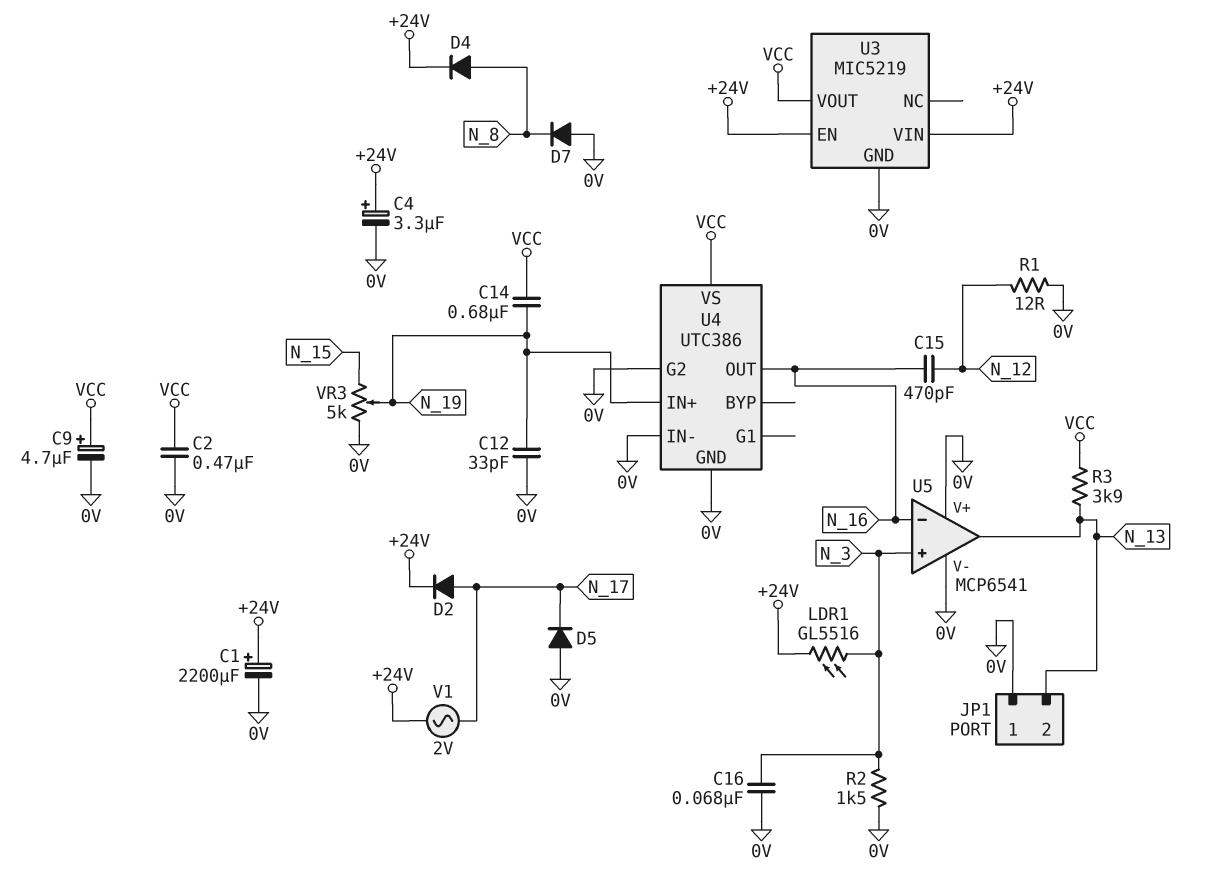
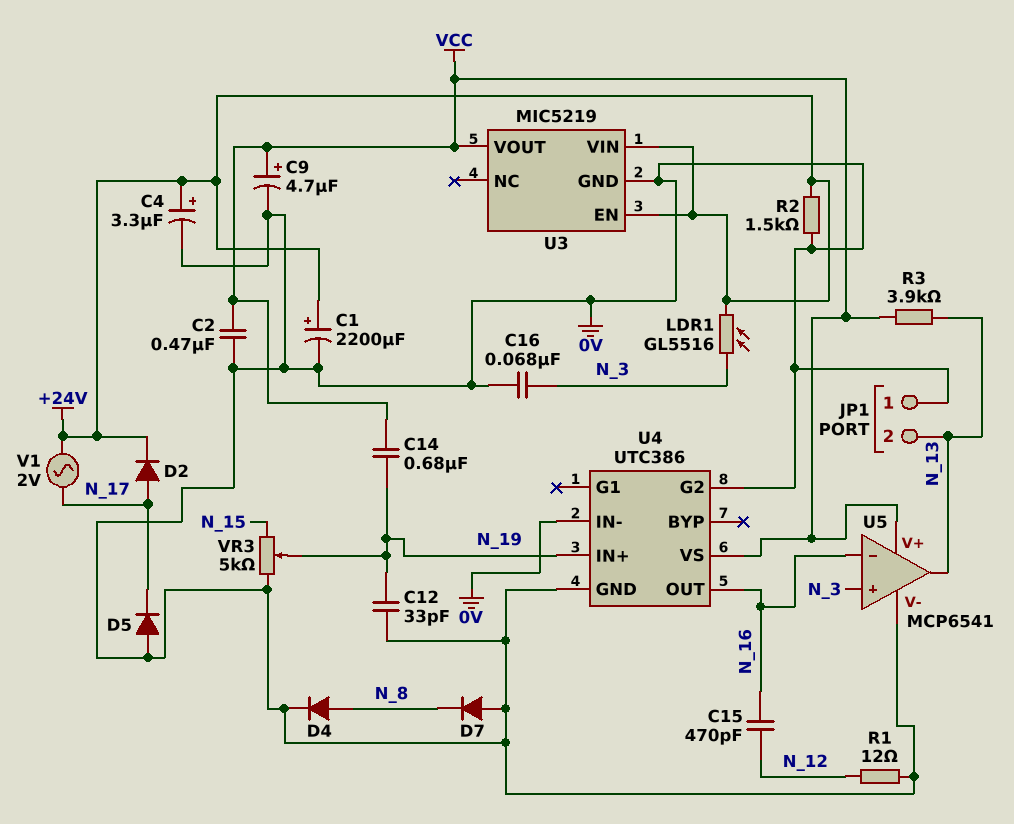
D4: diode (A N_8, K +24V) -> diode (A N_8, K 0V)
R2: 1.5k (0V, N_3) -> 1.5k (+24V, 0V)
U5 pin V+: 0V -> VCC

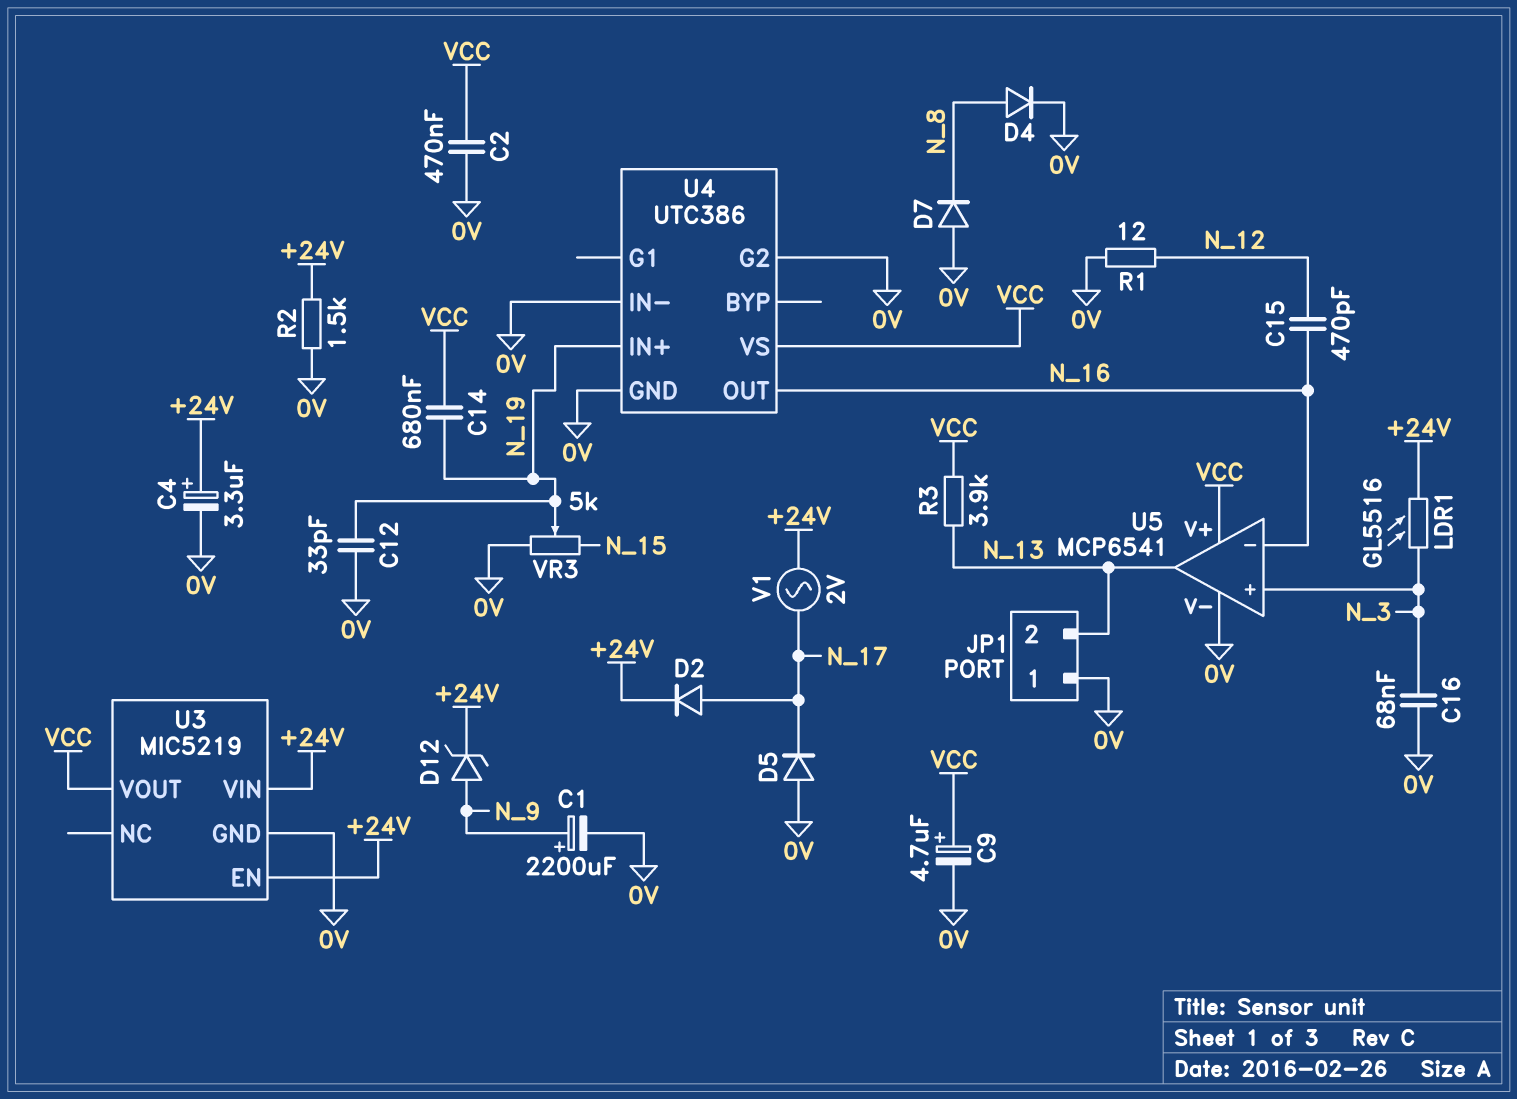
C1: 2200uF (plus +24V, minus 0V) -> 2200uF (plus N_9, minus 0V)
D12: none -> zener (A N_9, K +24V)

